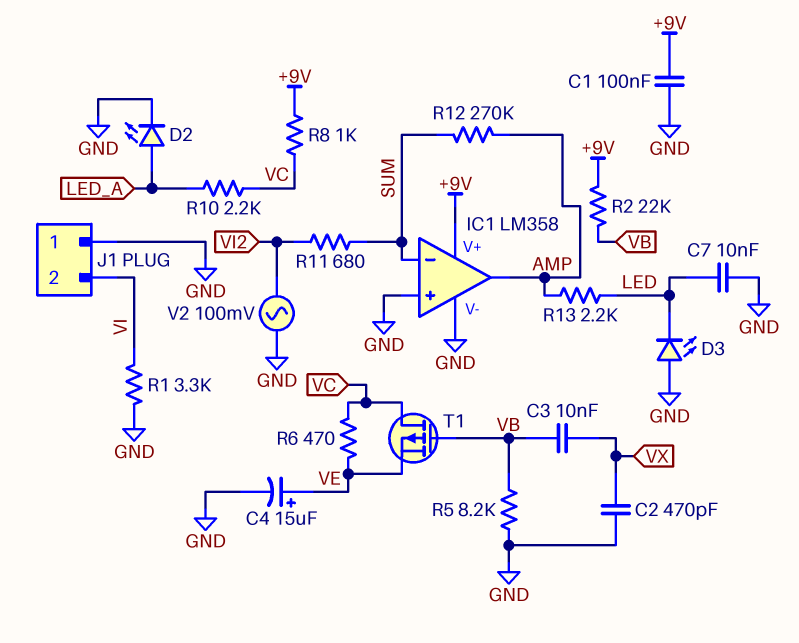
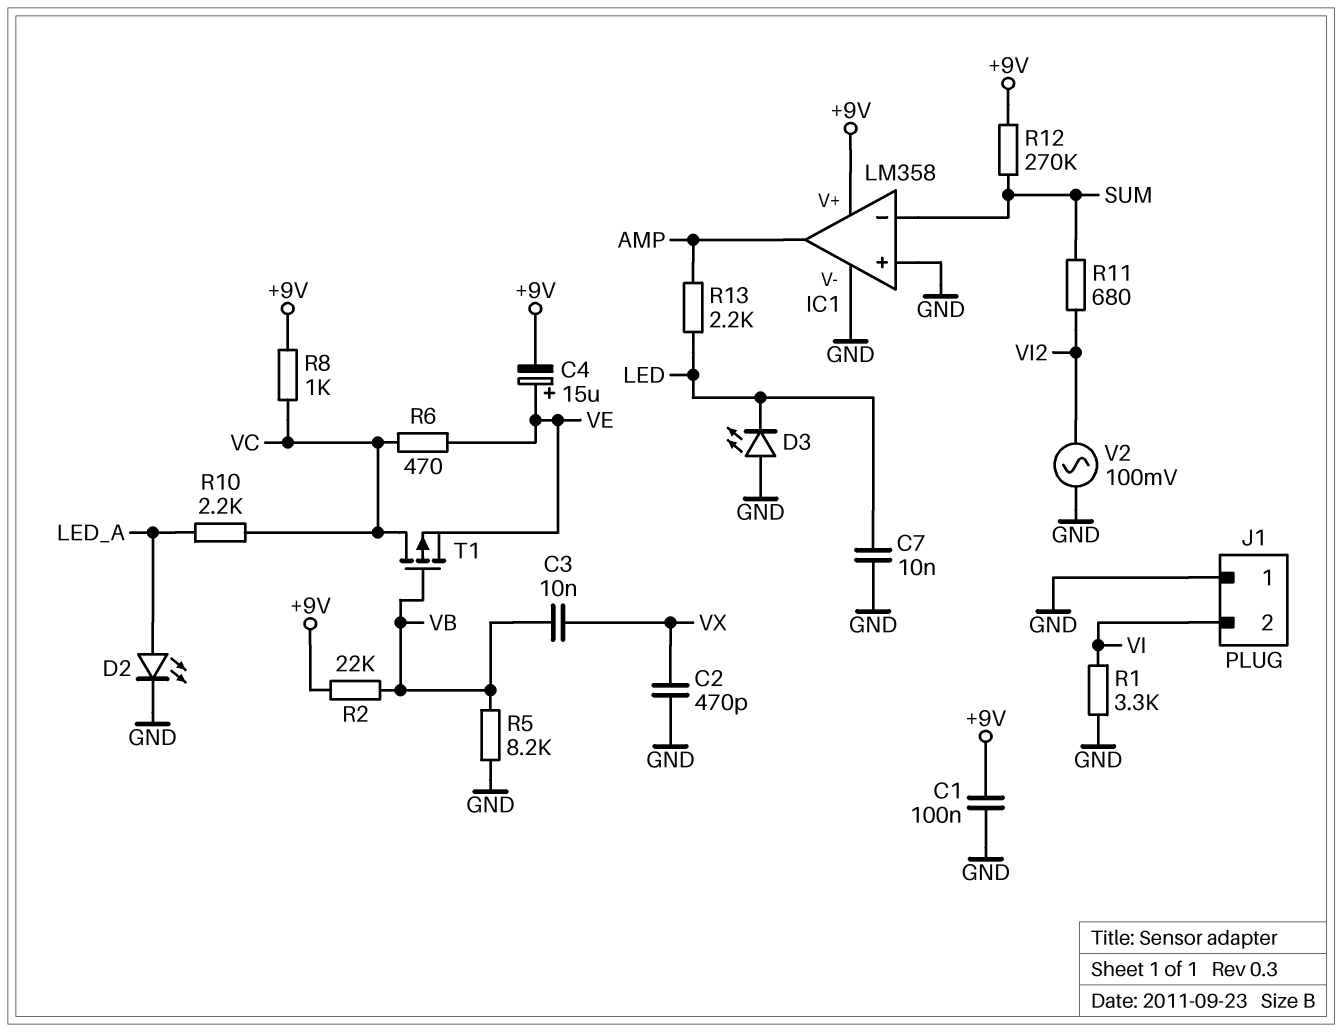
C4: 15uF (plus VE, minus GND) -> 15uF (plus VE, minus +9V)
R12: 270k (AMP, SUM) -> 270k (+9V, SUM)

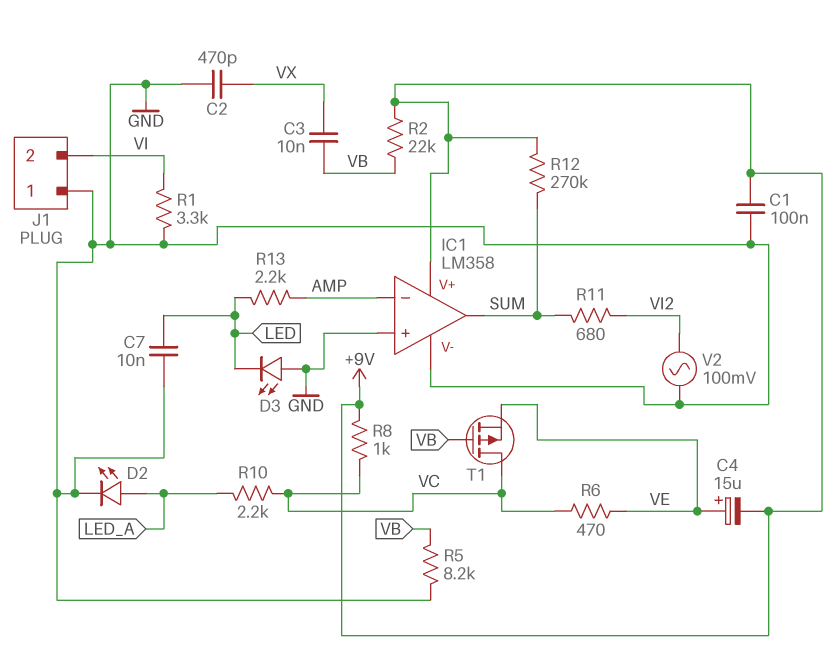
IC1 pin in-: SUM -> AMP
IC1 pin out: AMP -> SUM

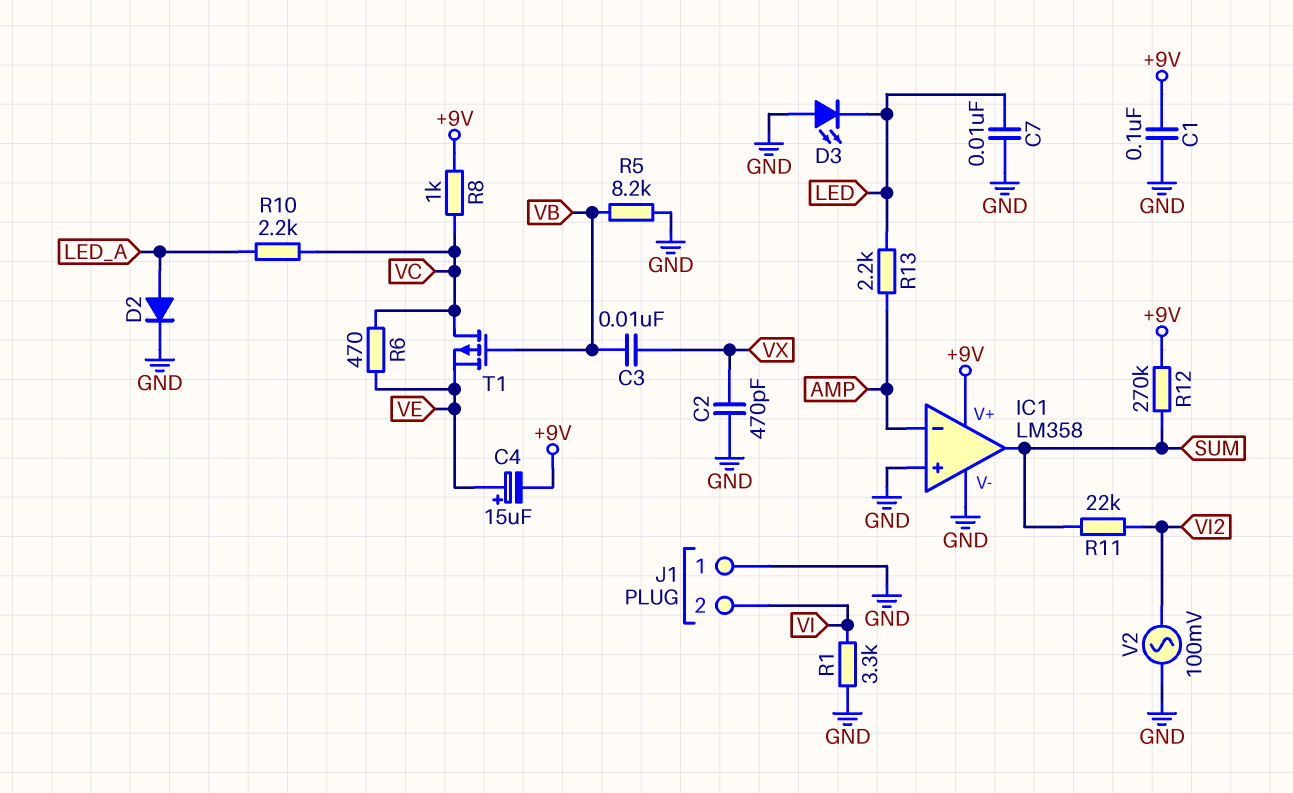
D2: LED (A LED_A, K GND) -> diode (A LED_A, K GND)
R2: 22k (+9V, VB) -> none
R11: 680 (SUM, VI2) -> 22k (SUM, VI2)

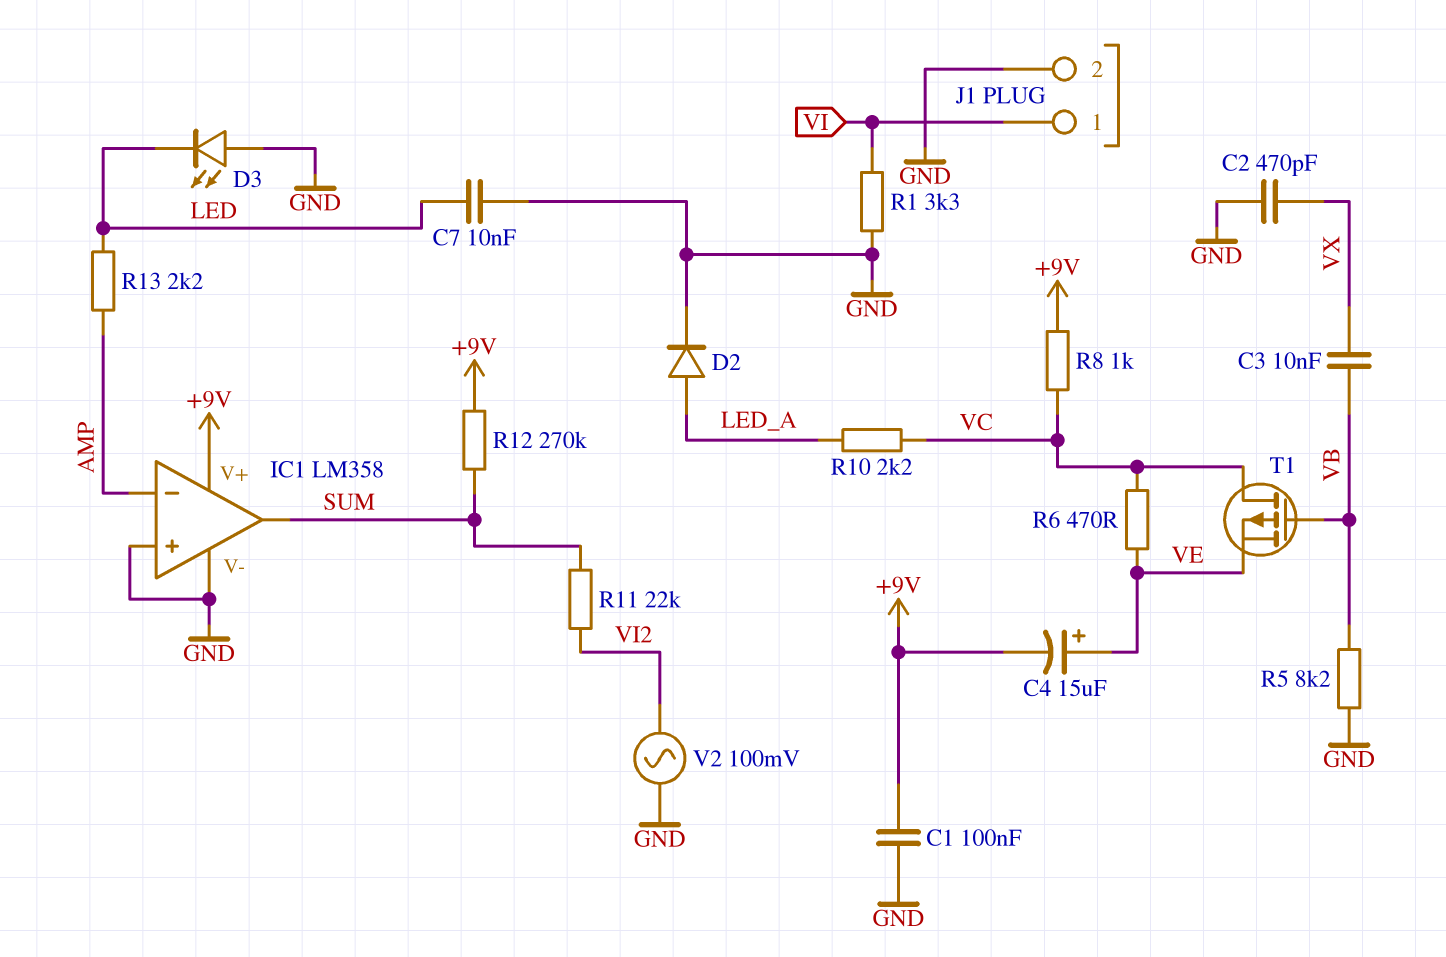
J1 pin 1: GND -> VI
J1 pin 2: VI -> GND

